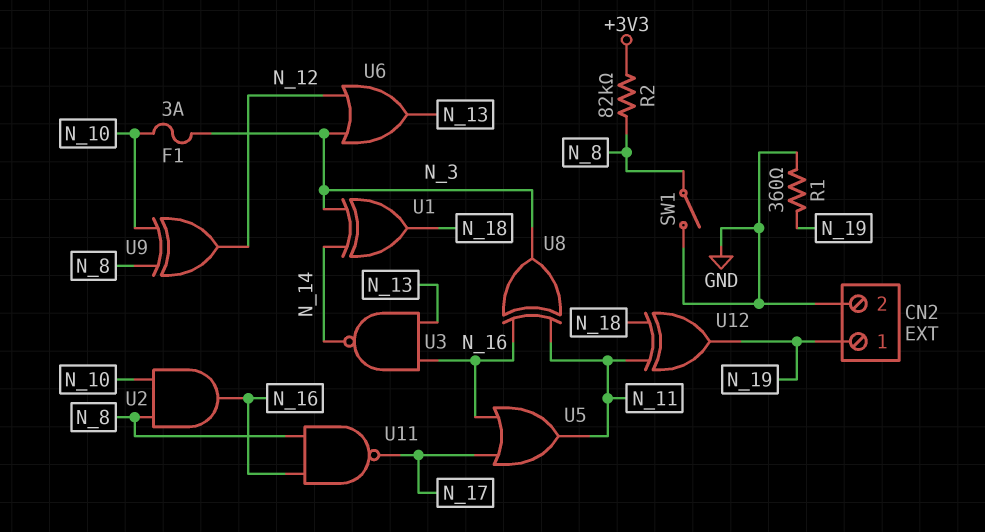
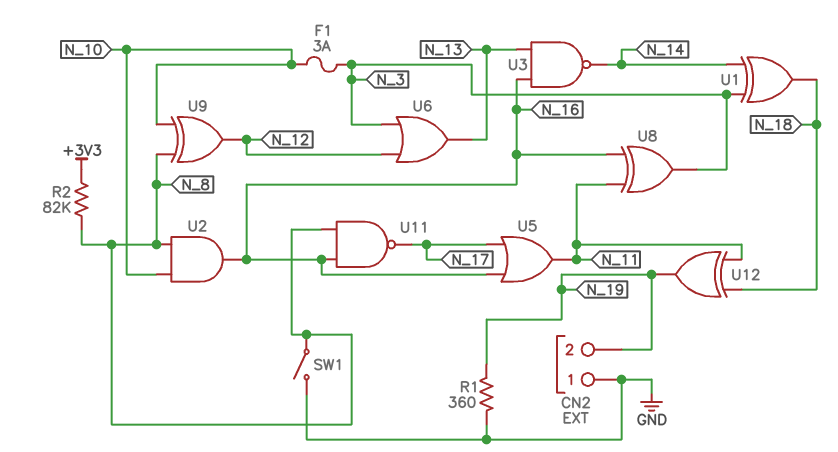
CN2 pin 1: N_19 -> GND
CN2 pin 2: GND -> N_19

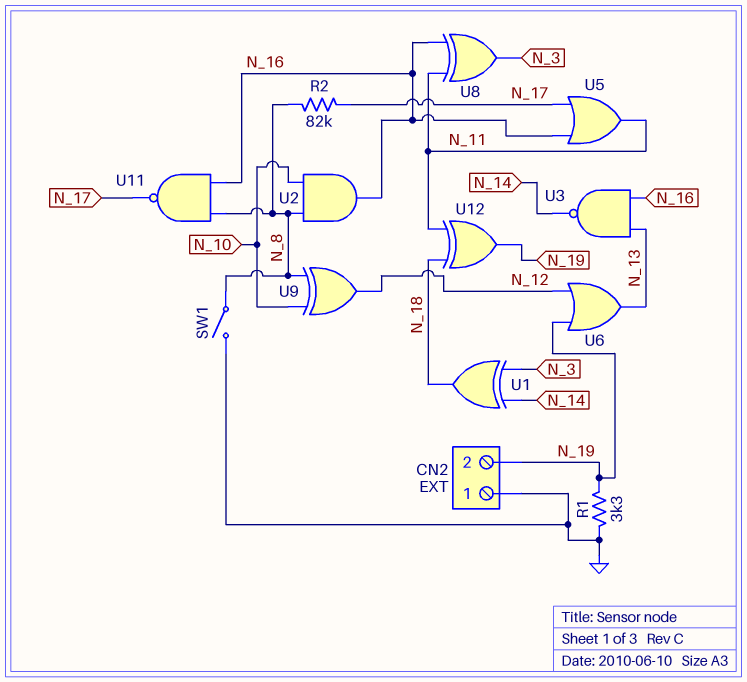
F1: 3A (N_3, N_10) -> none
R1: 360 (GND, N_19) -> 3.3k (GND, N_19)
R2: 82k (+3V3, N_8) -> 82k (N_8, N_17)
U6: OR (in N_3, in N_12, out N_13) -> OR (in N_12, in N_19, out N_13)

